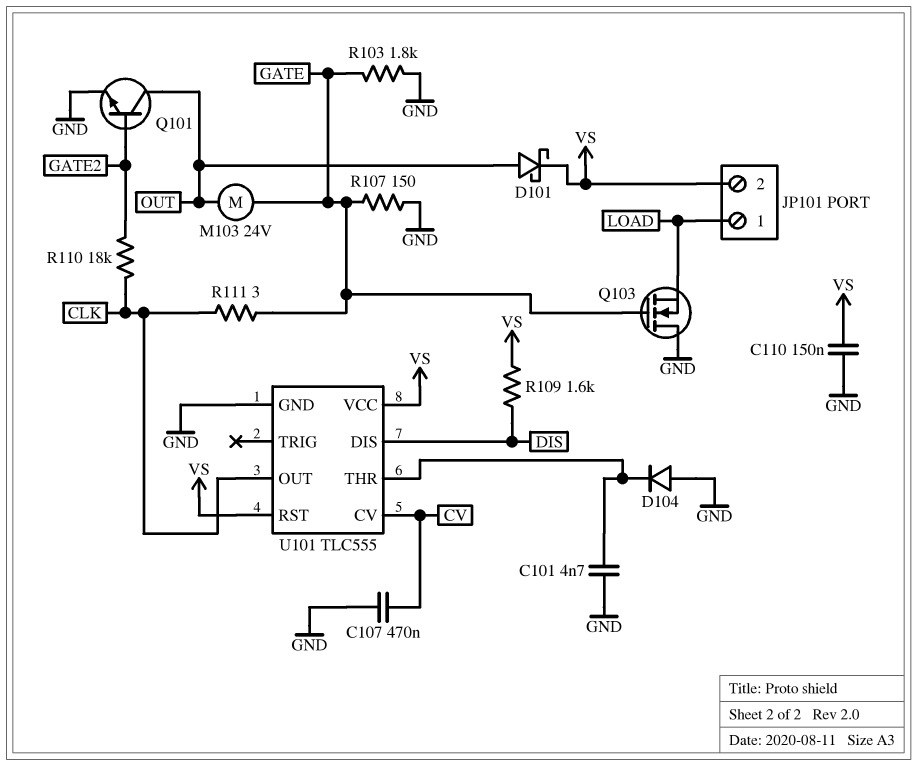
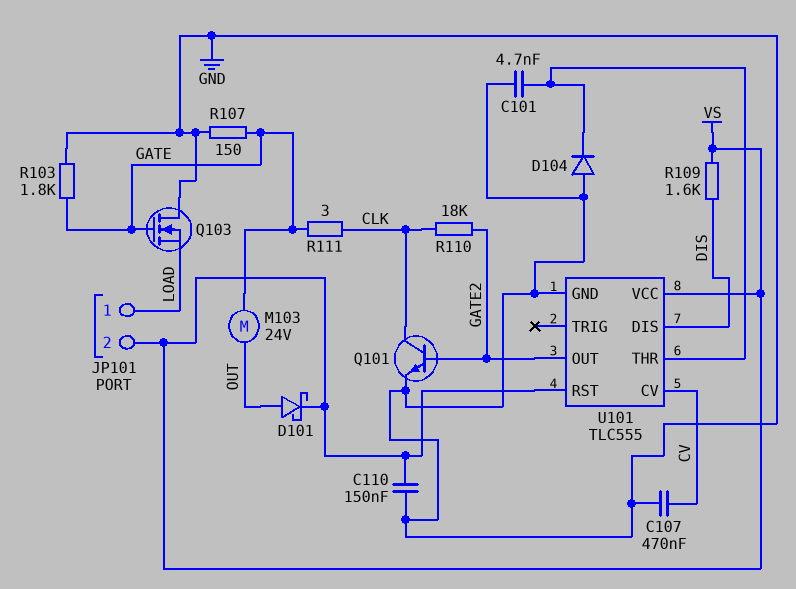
Q101: NPN (B GATE2, C OUT, E GND) -> NPN (B GATE2, C CLK, E GND)
U101 pin OUT: CLK -> GATE2

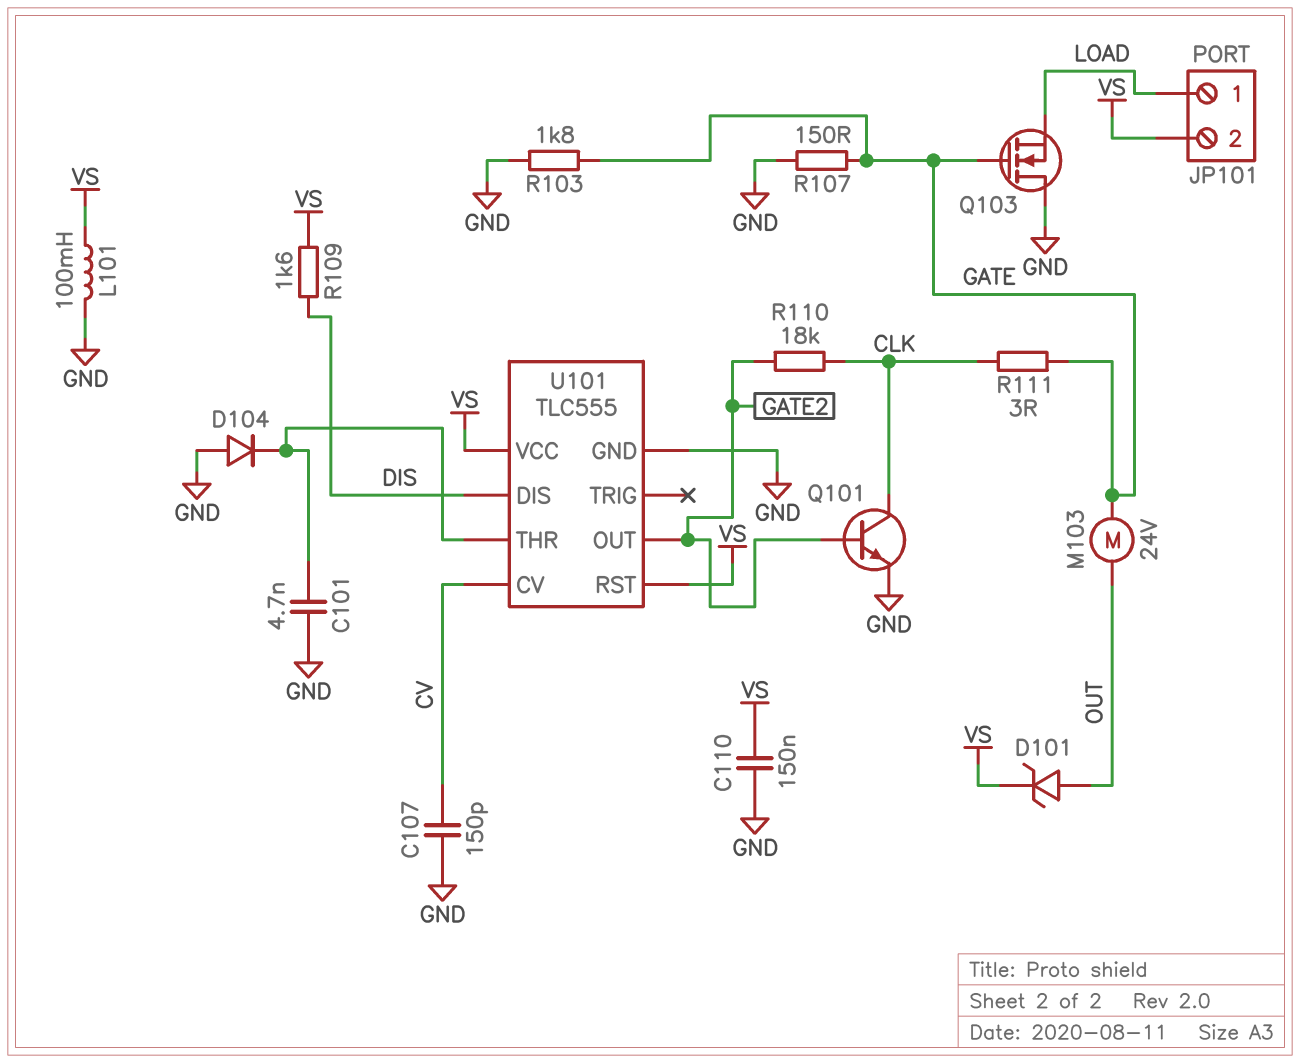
C107: 470nF (CV, GND) -> 150pF (CV, GND)
D101: schottky (A OUT, K VS) -> zener (A OUT, K VS)
L101: none -> 100mH (GND, VS)

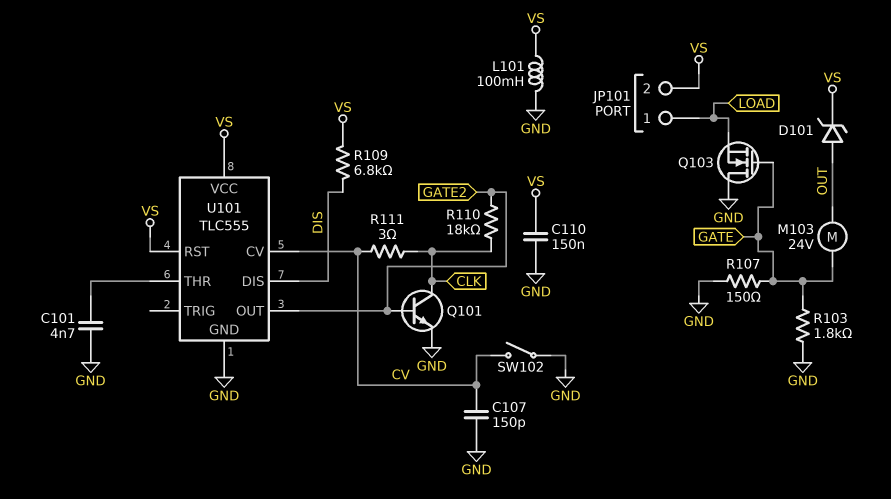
D104: diode (A GND, K U101/THR) -> none
R109: 1.6k (DIS, VS) -> 6.8k (DIS, VS)
R111: 3 (CLK, GATE) -> 3 (CLK, CV)
SW102: none -> switch (CV, GND)

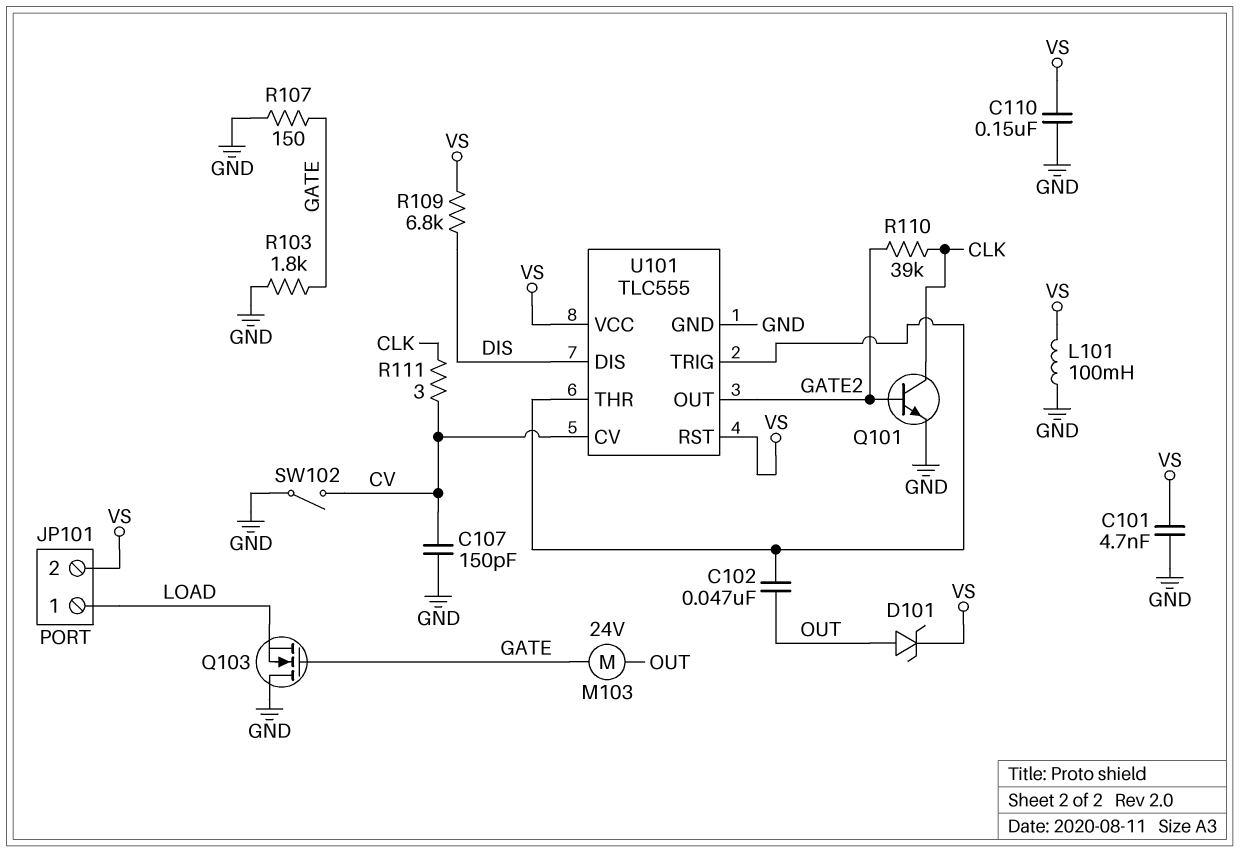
C101: 4.7nF (GND, U101/THR) -> 4.7nF (GND, VS)
C102: none -> 47nF (OUT, U101/THR)
R110: 18k (CLK, GATE2) -> 39k (CLK, GATE2)
U101 pin TRIG: none -> U101/THR

